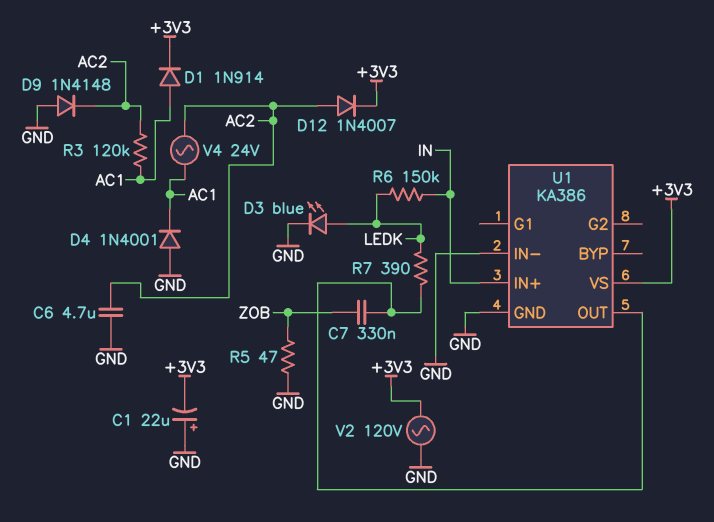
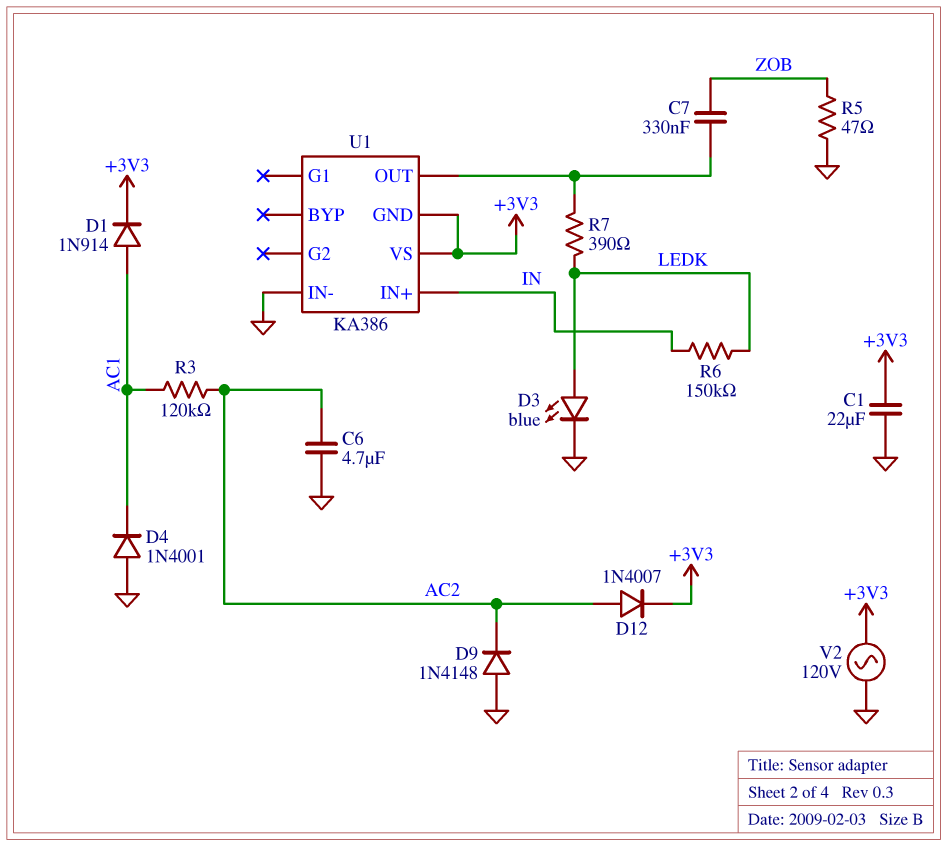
C1: 22uF (plus GND, minus +3V3) -> 22uF (+3V3, GND)
U1 pin GND: GND -> +3V3
V4: AC 24V (AC1, AC2) -> none

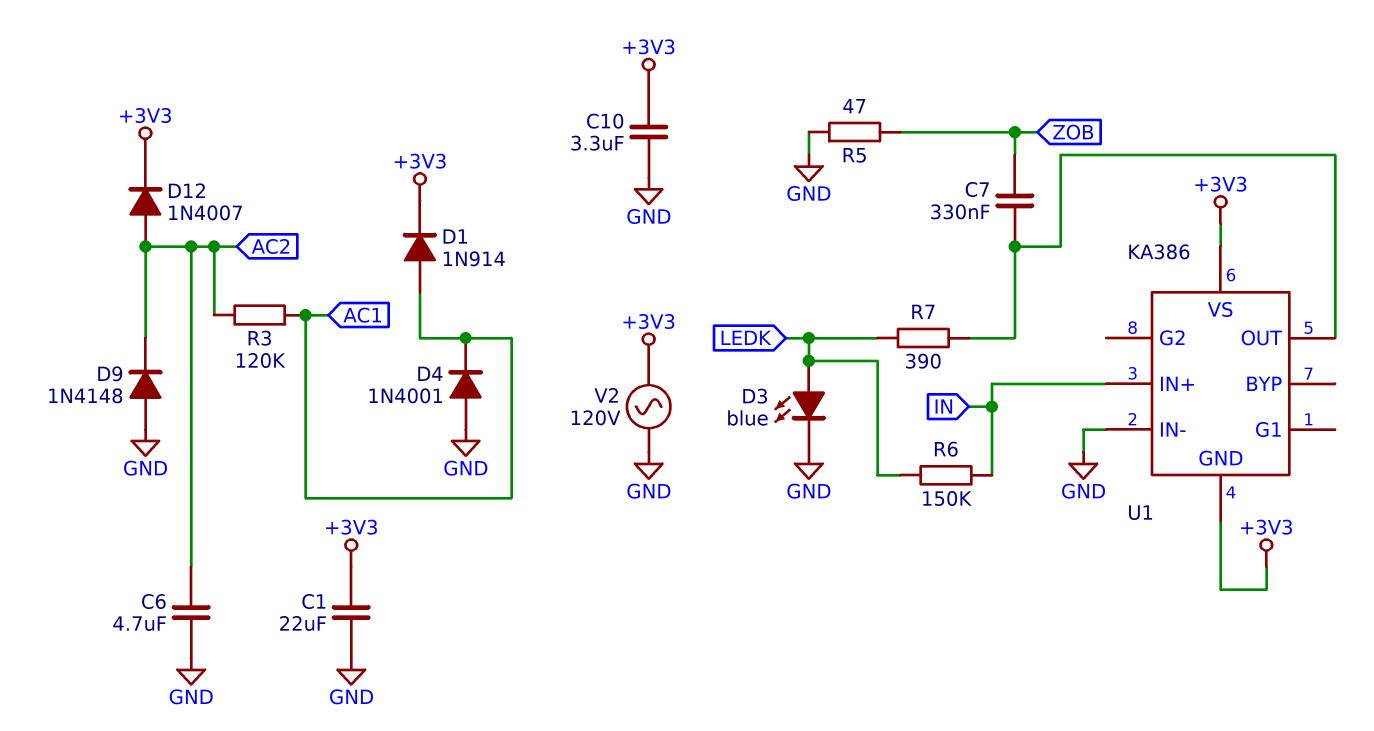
C10: none -> 3.3uF (+3V3, GND)

